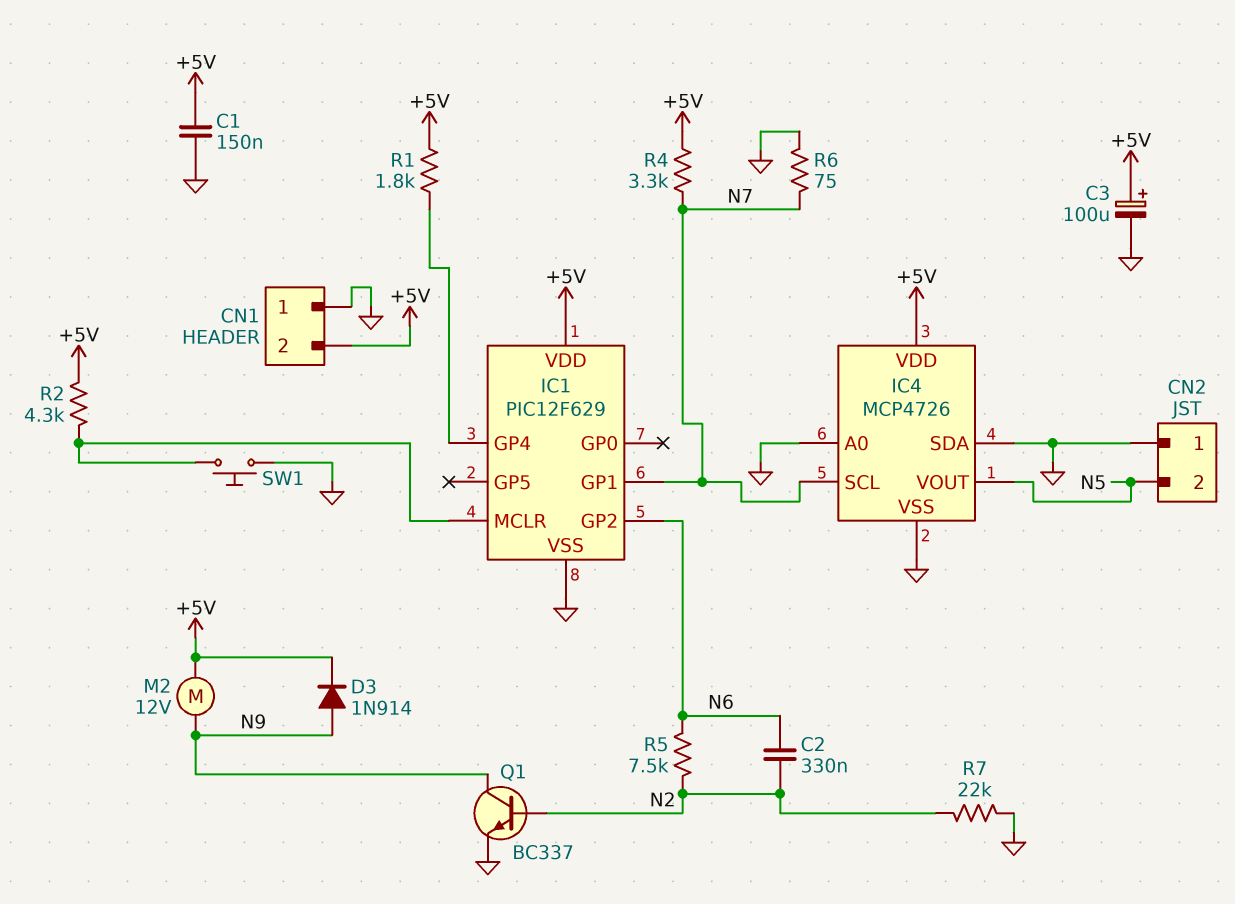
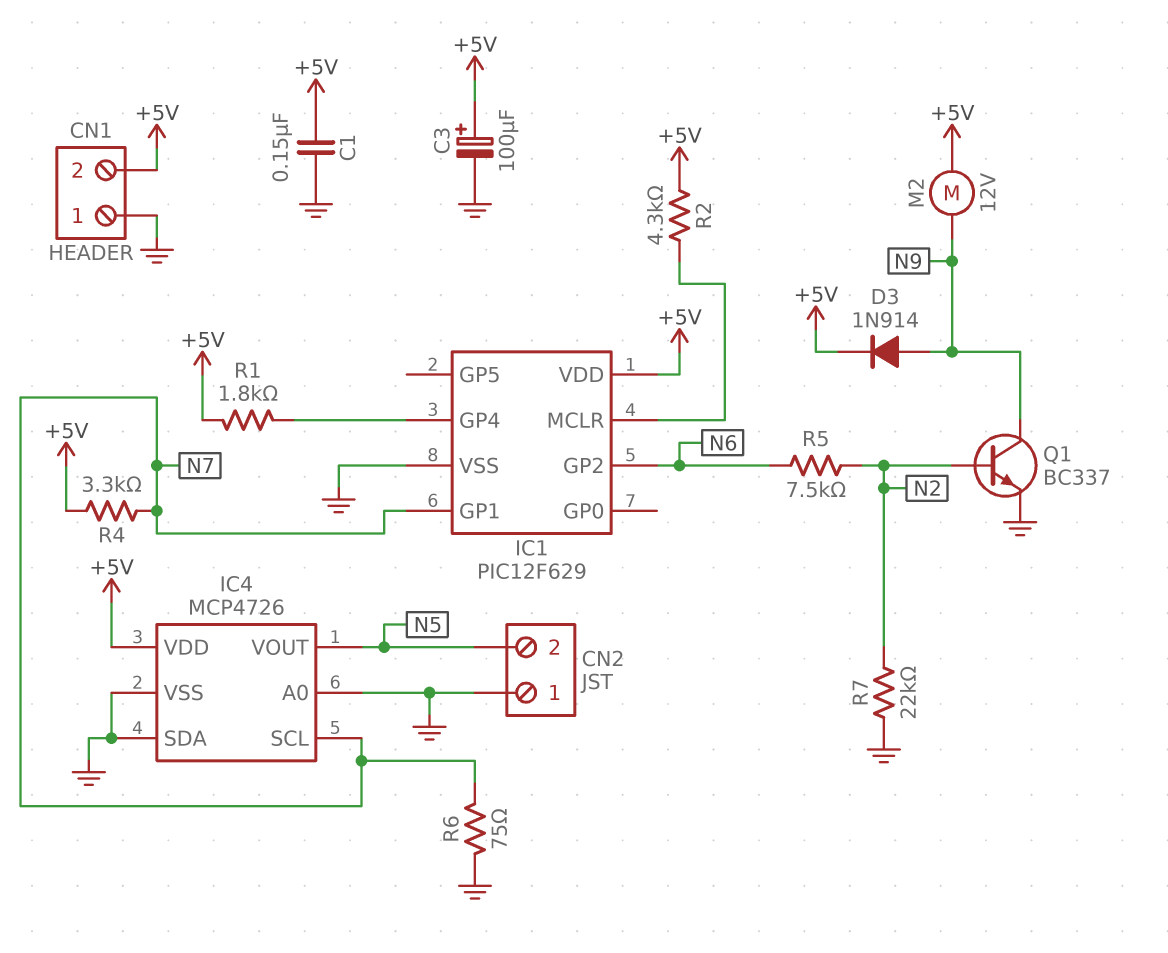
C2: 330nF (N2, N6) -> none
SW1: button (GND, IC1/MCLR) -> none

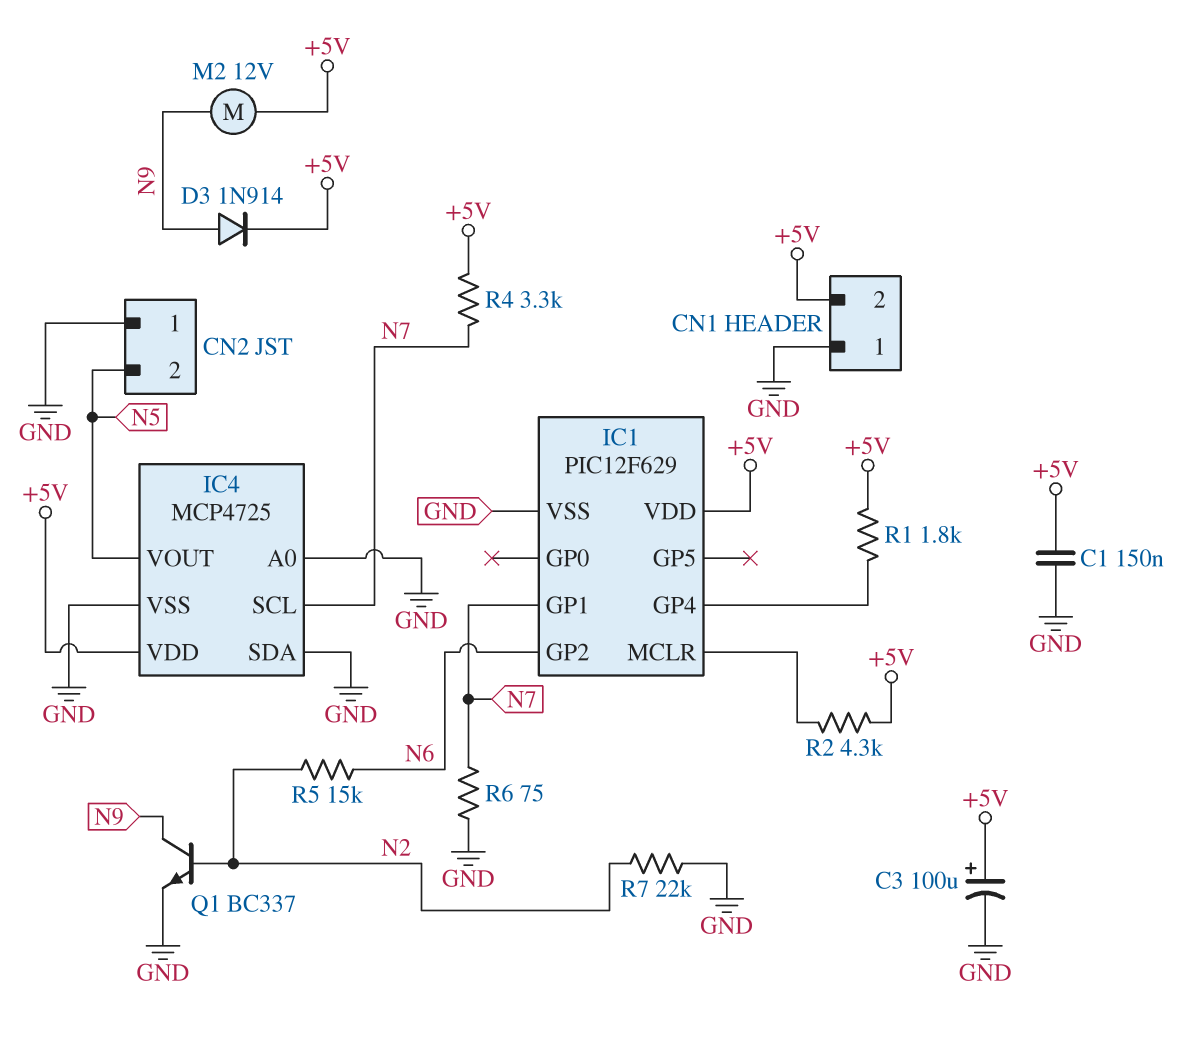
IC4: MCP4726 -> MCP4725
R5: 7.5k (N2, N6) -> 15k (N2, N6)

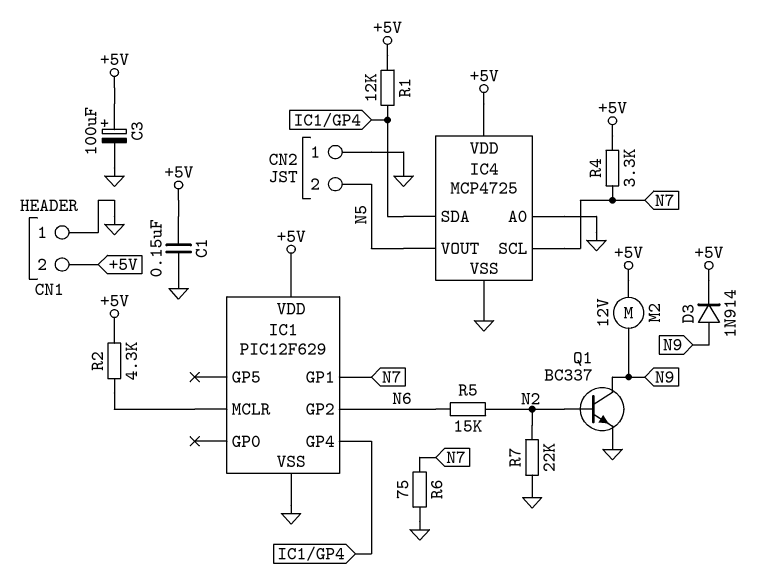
IC4 pin SDA: GND -> IC1/GP4
R1: 1.8k (+5V, IC1/GP4) -> 12k (+5V, IC1/GP4)

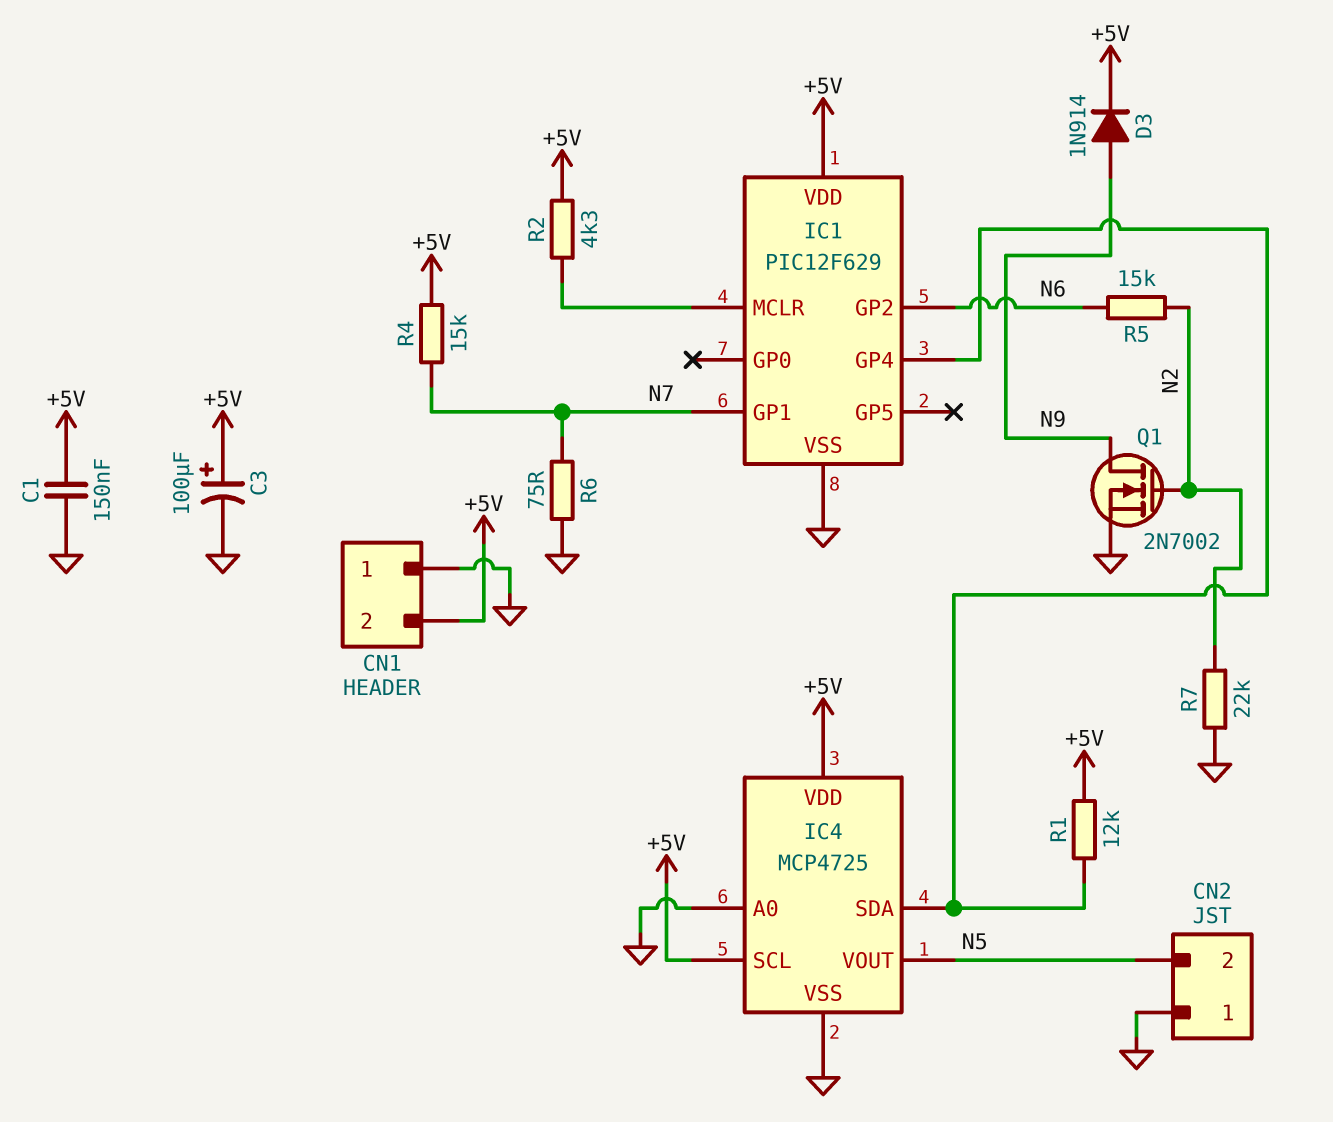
IC4 pin SCL: N7 -> +5V
M2: motor 12V (+5V, N9) -> none
Q1: NPN BC337 (B N2, C N9, E GND) -> NMOS 2N7002 (G N2, D N9, S GND)
R4: 3.3k (+5V, N7) -> 15k (+5V, N7)

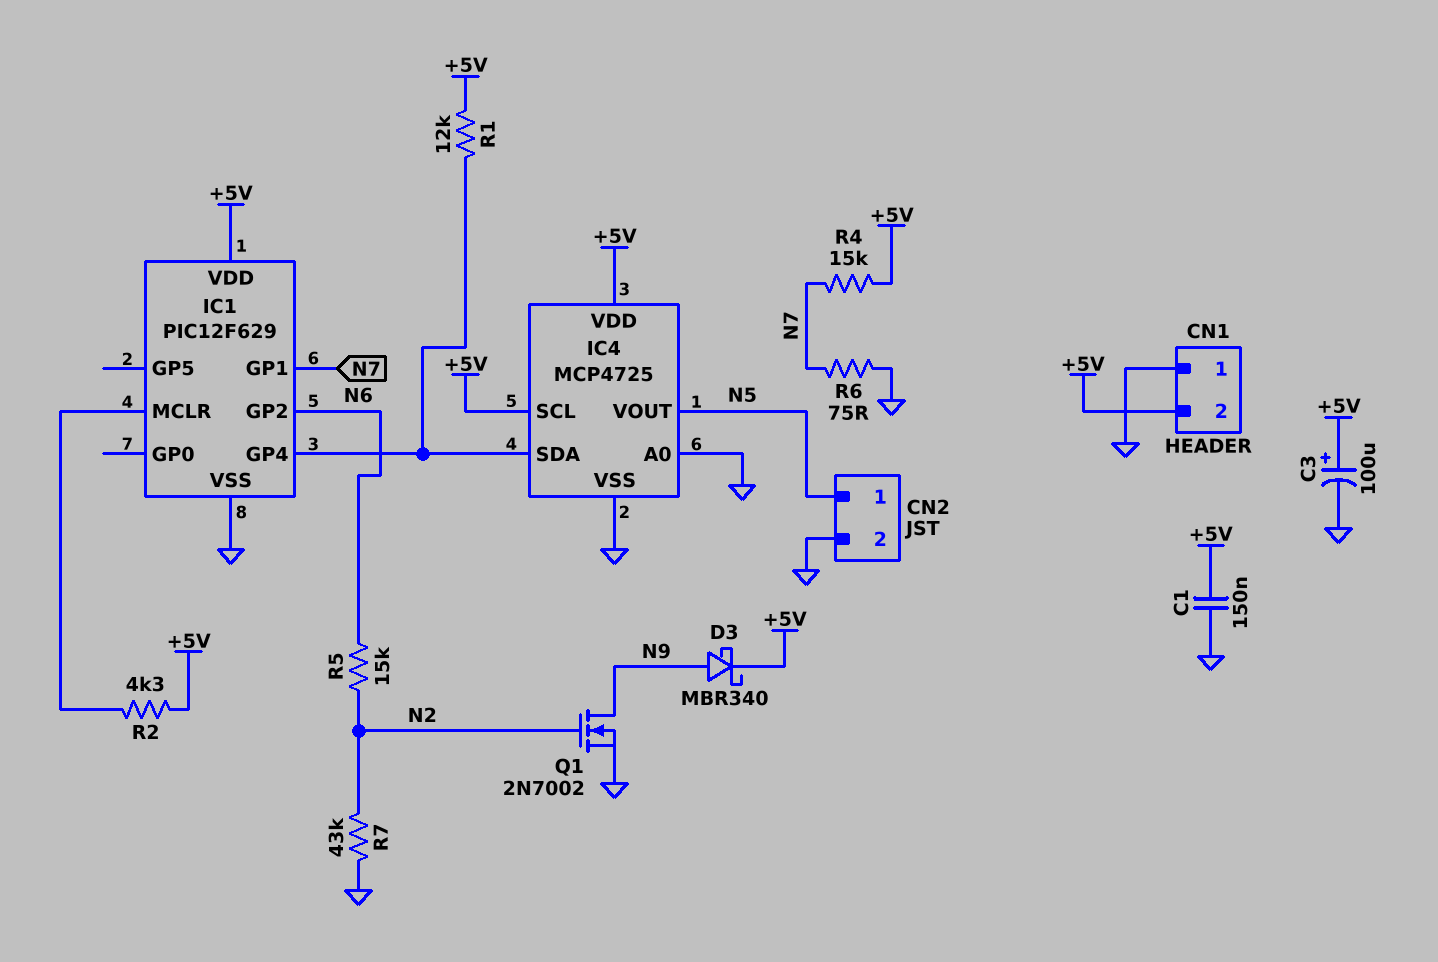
CN2 pin 1: GND -> N5
CN2 pin 2: N5 -> GND
D3: diode 1N914 (A N9, K +5V) -> schottky MBR340 (A N9, K +5V)
R7: 22k (GND, N2) -> 43k (GND, N2)

